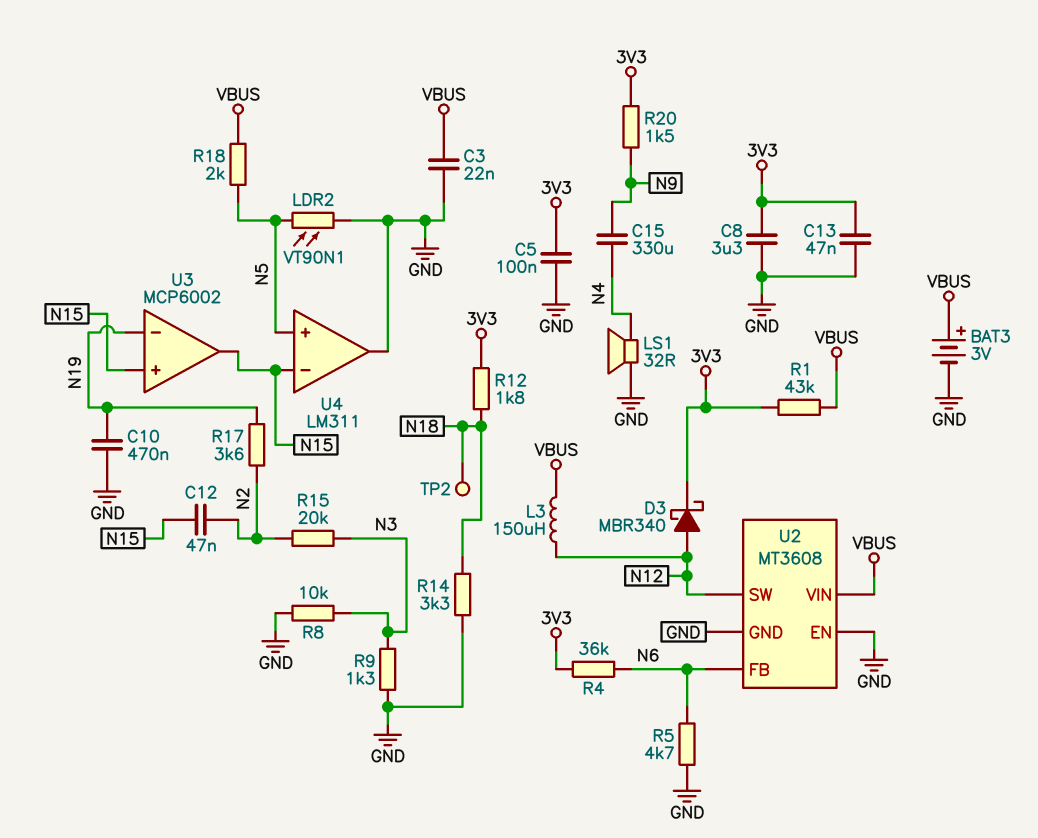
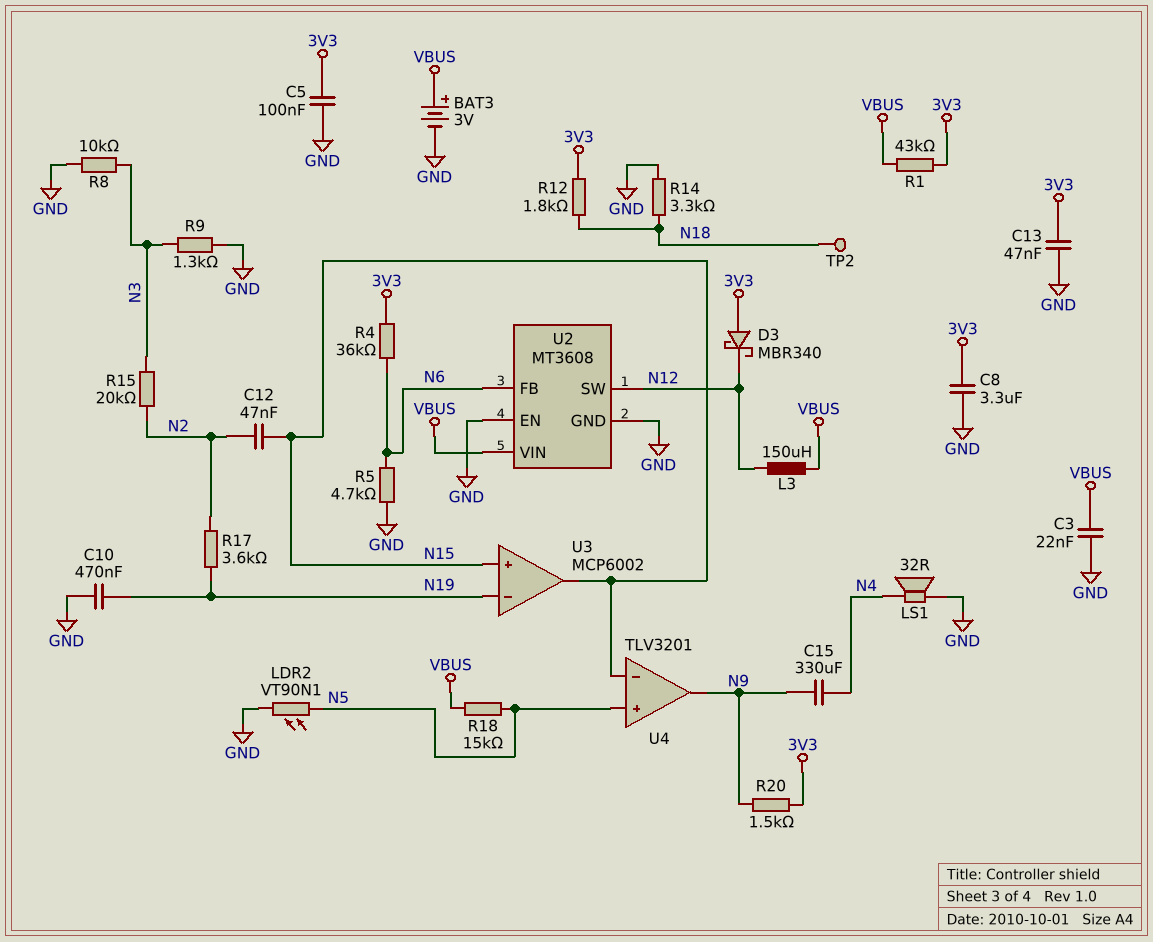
D3: schottky MBR340 (A N12, K 3V3) -> schottky MBR340 (A 3V3, K N12)
R18: 2k (N5, VBUS) -> 15k (N5, VBUS)
U4: LM311 -> TLV3201
U4 pin out: GND -> N9

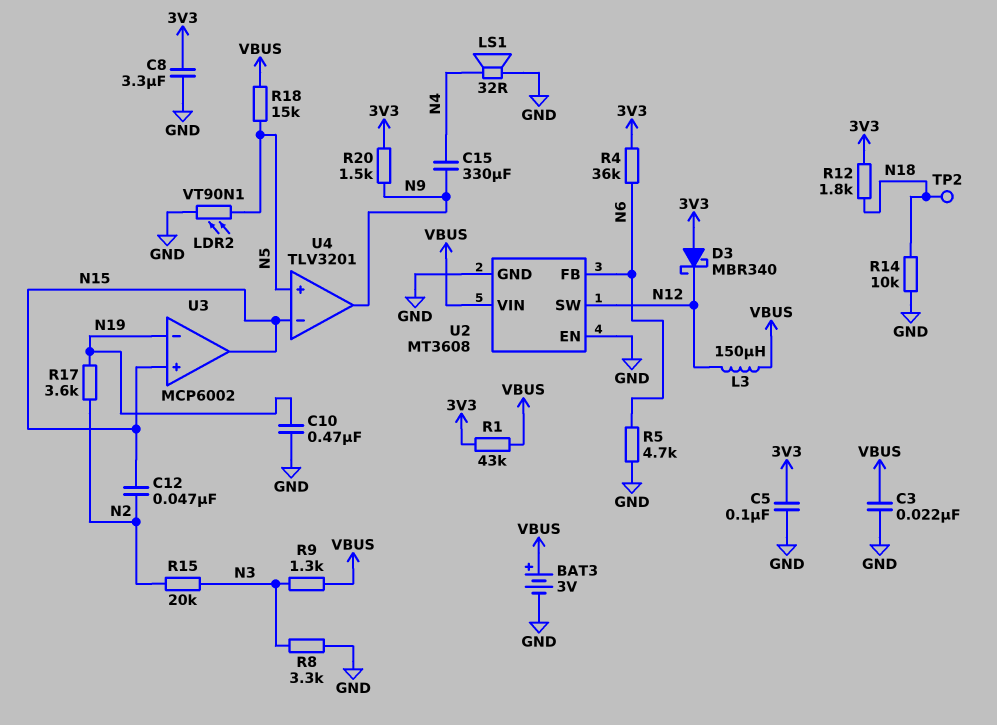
C13: 47nF (3V3, GND) -> none
R8: 10k (GND, N3) -> 3.3k (GND, N3)
R9: 1.3k (GND, N3) -> 1.3k (N3, VBUS)
R14: 3.3k (GND, N18) -> 10k (GND, N18)

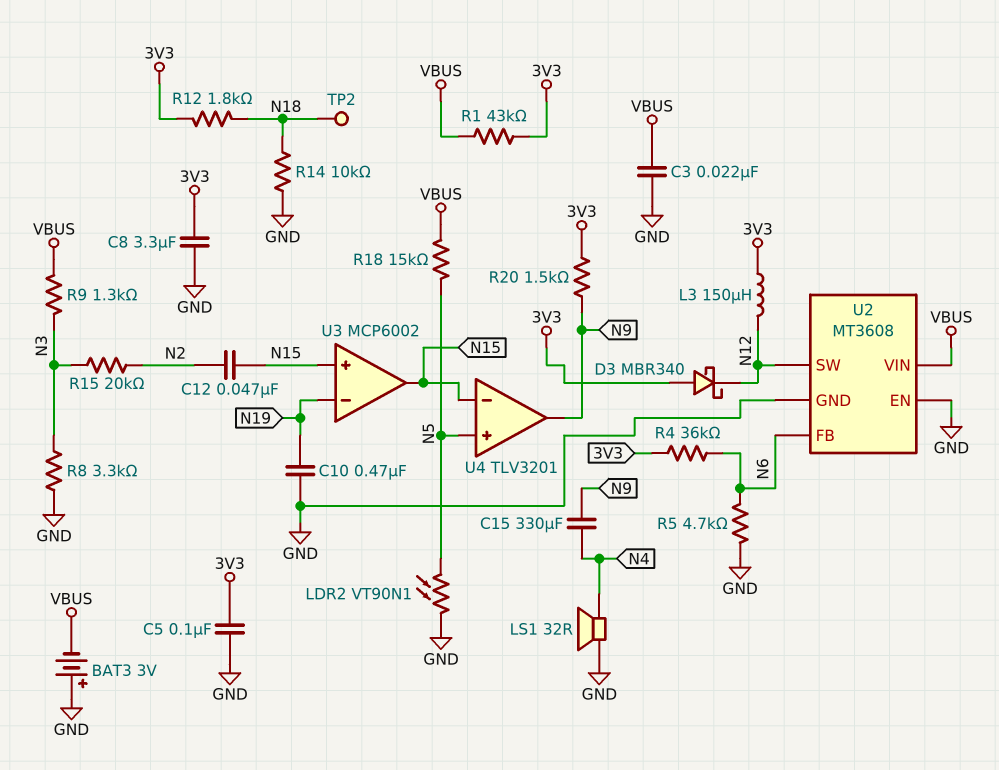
BAT3: 3V (plus VBUS, minus GND) -> 3V (plus GND, minus VBUS)
L3: 150uH (N12, VBUS) -> 150uH (3V3, N12)
R17: 3.6k (N2, N19) -> none

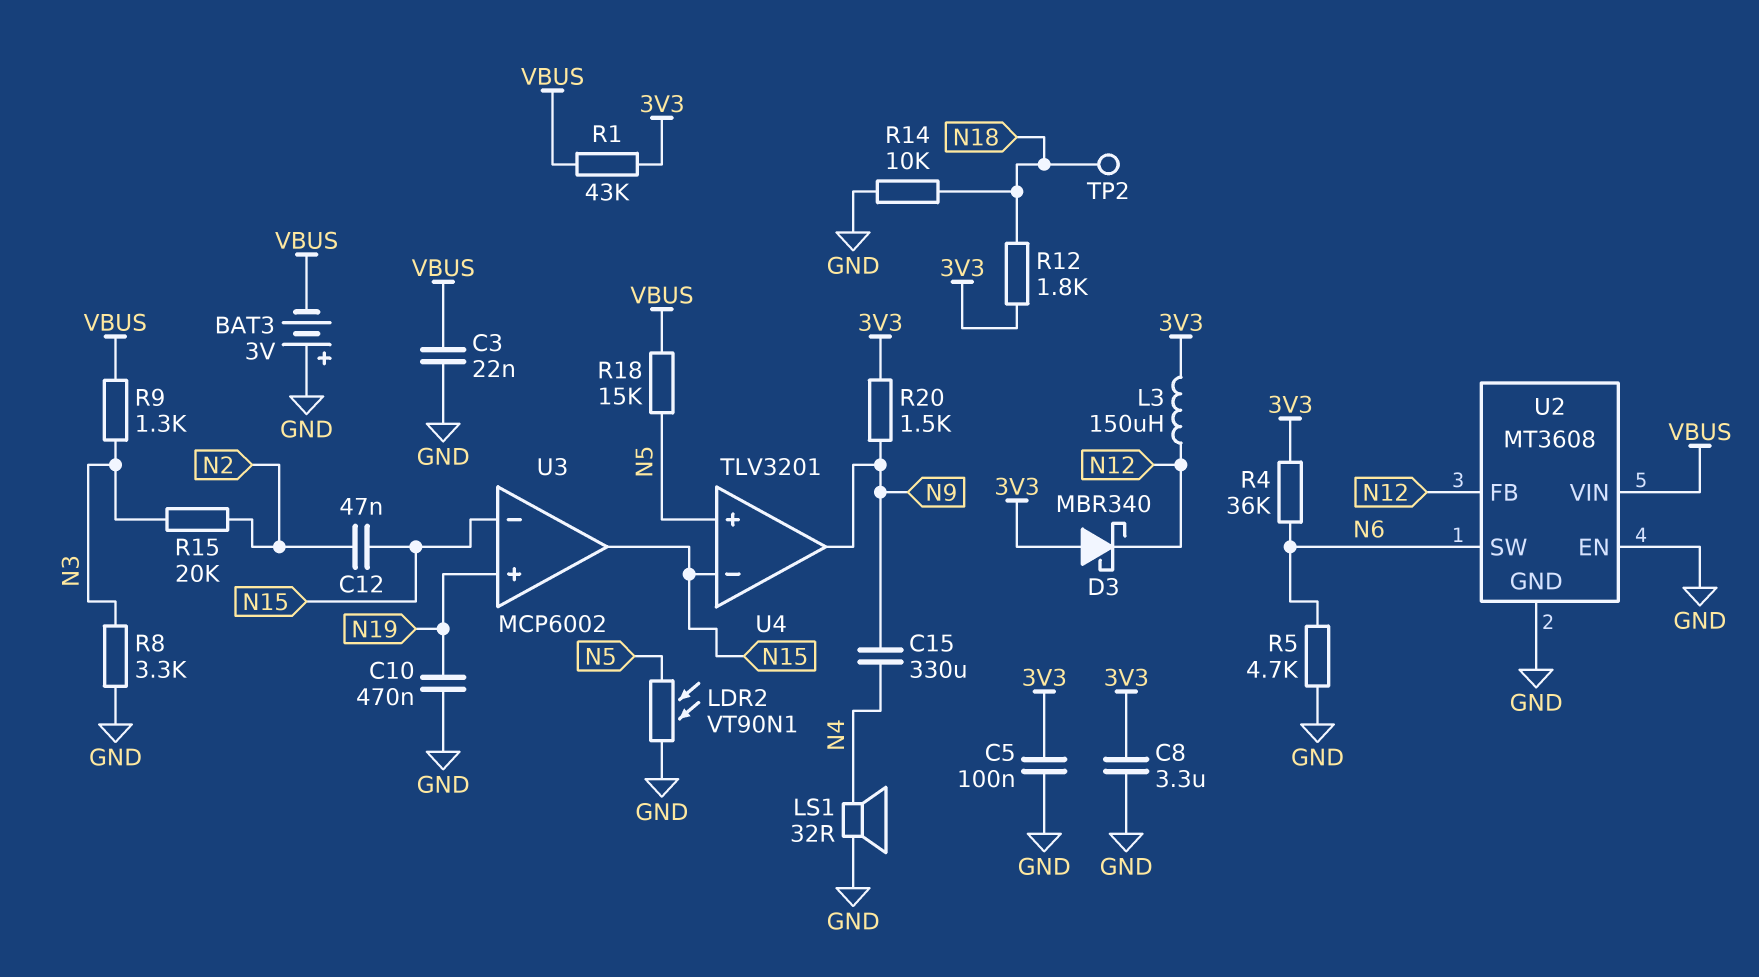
U2 pin FB: N6 -> N12
U2 pin SW: N12 -> N6
U3 pin in+: N15 -> N19
U3 pin in-: N19 -> N15

